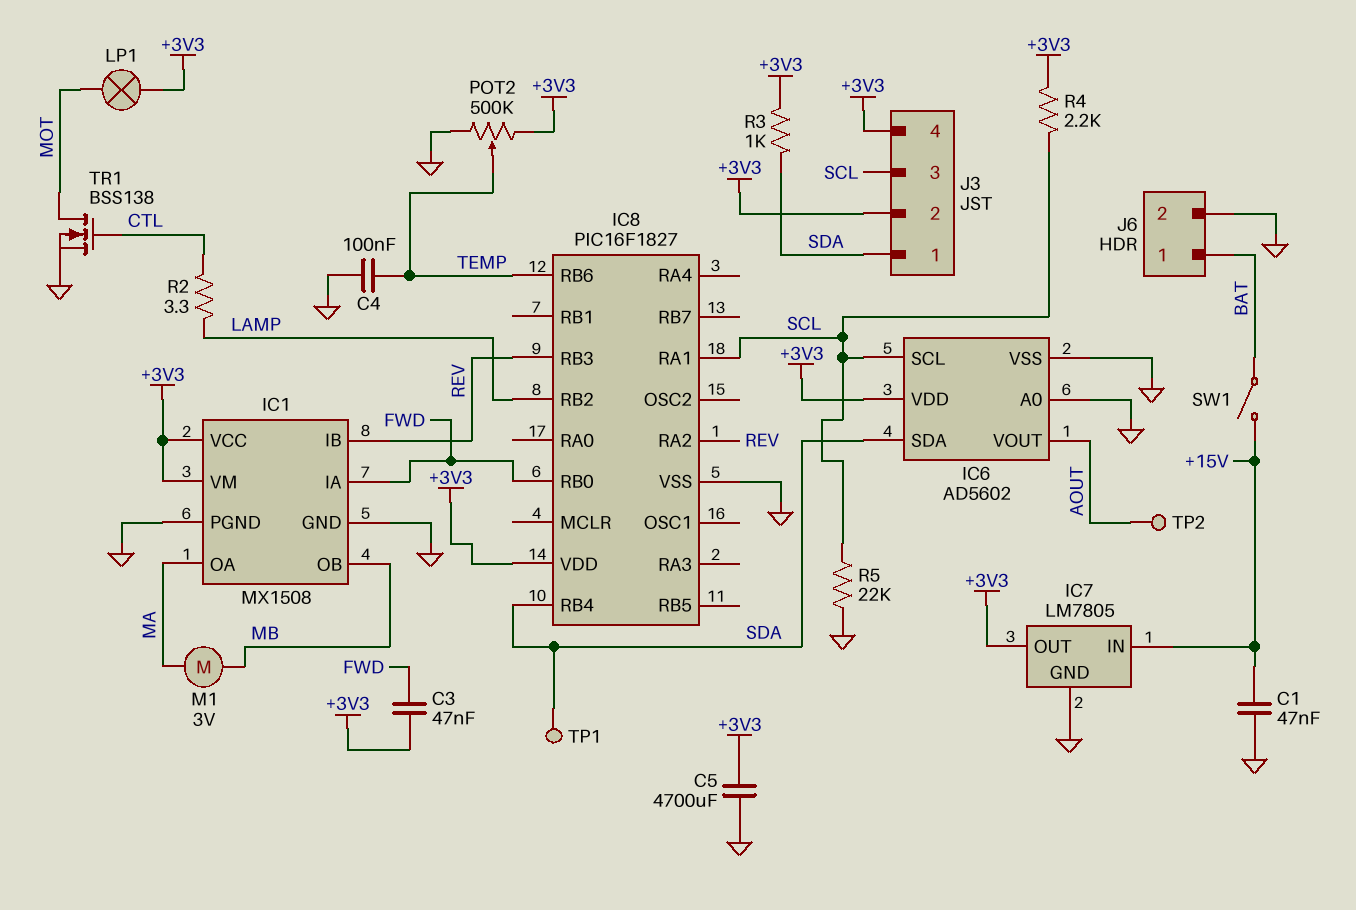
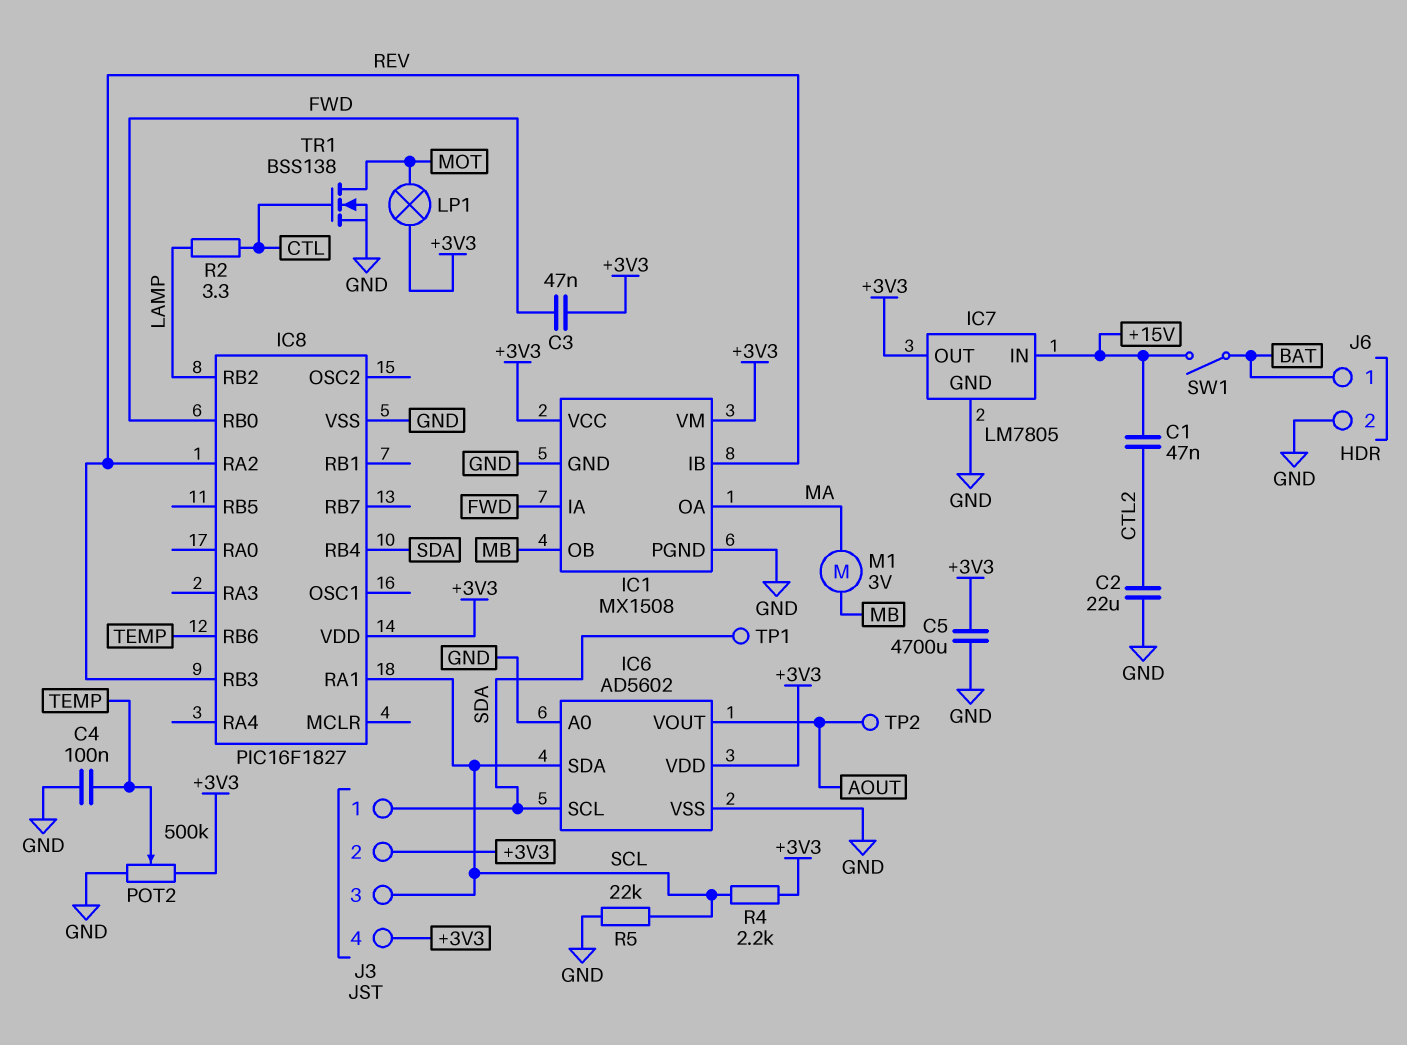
C1: 47nF (+15V, GND) -> 47nF (+15V, CTL2)
C2: none -> 22uF (CTL2, GND)
IC6 pin SCL: SCL -> SDA
IC6 pin SDA: SDA -> SCL
R3: 1k (+3V3, SDA) -> none

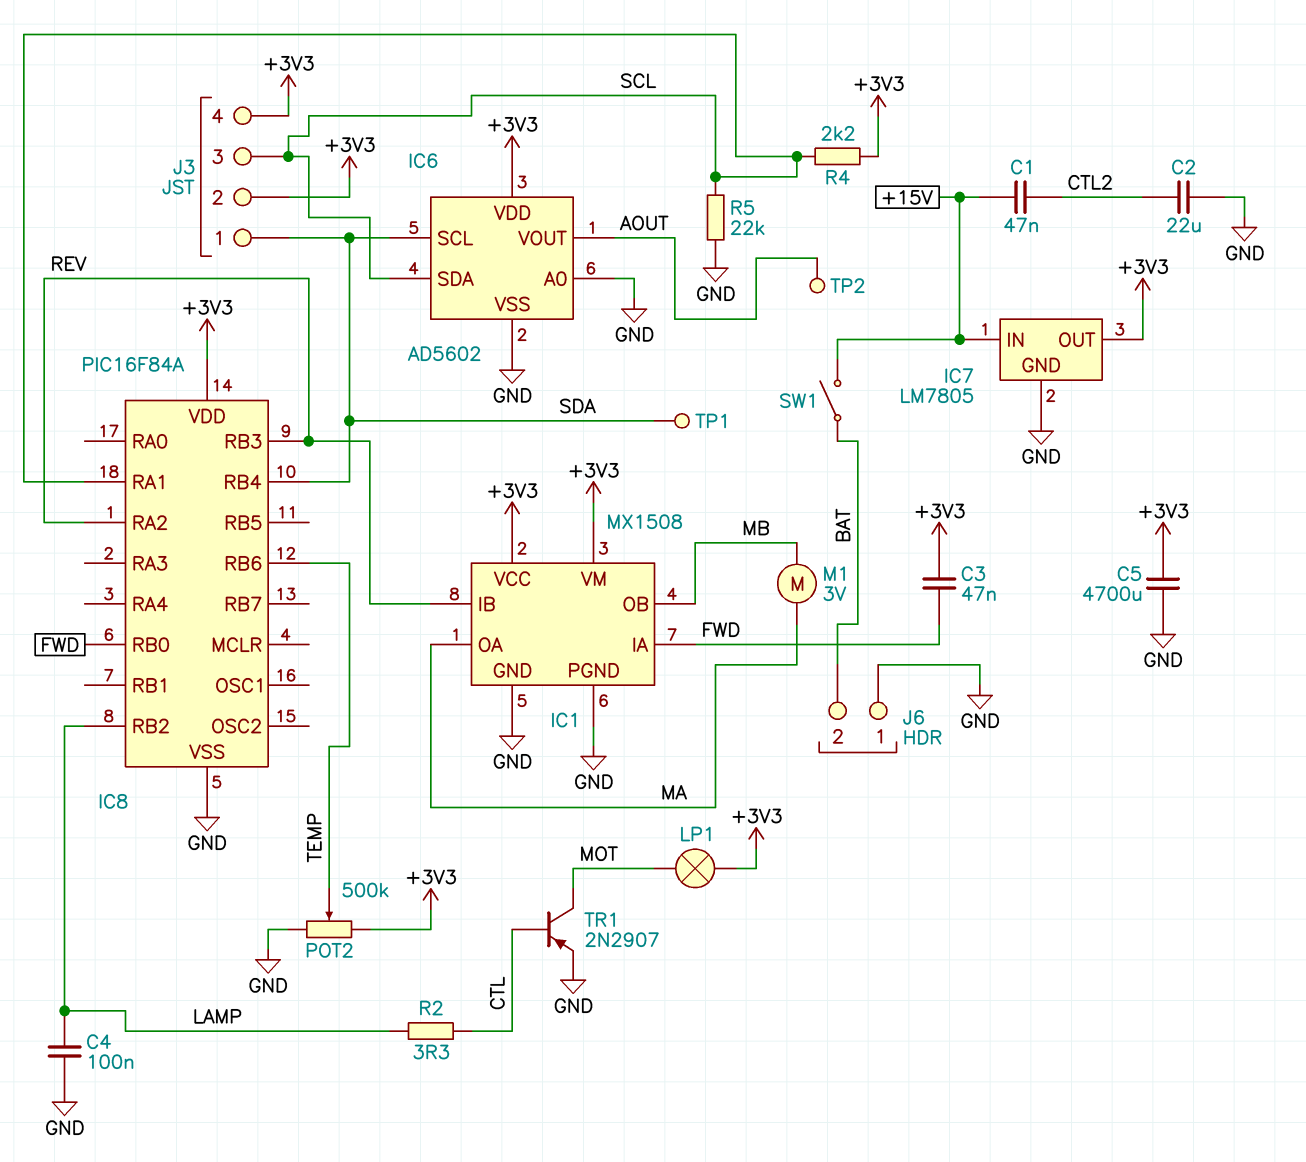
C4: 100nF (GND, TEMP) -> 100nF (GND, LAMP)
IC8: PIC16F1827 -> PIC16F84A
J6 pin 1: BAT -> GND
J6 pin 2: GND -> BAT
TR1: NMOS BSS138 (G CTL, D MOT, S GND) -> PNP 2N2907 (B CTL, C MOT, E GND)

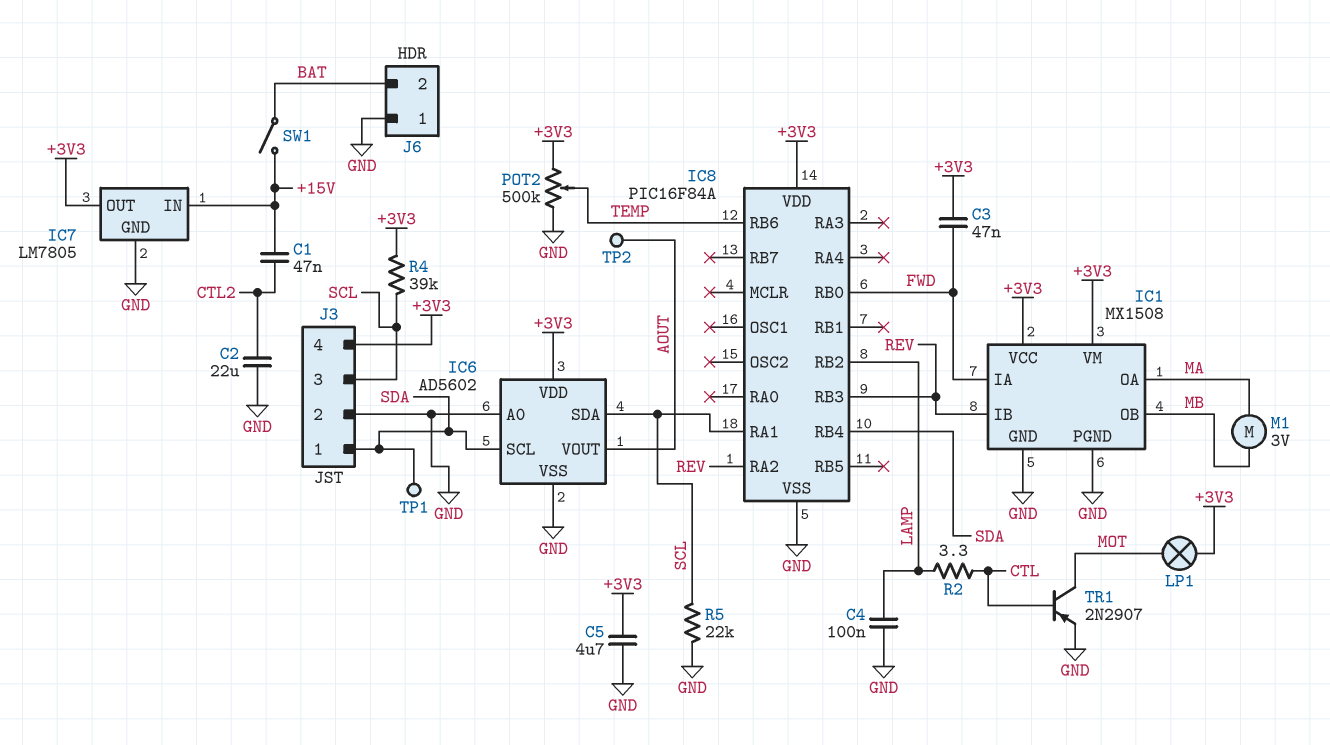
C5: 4700uF (+3V3, GND) -> 4.7uF (+3V3, GND)
J3 pin 2: +3V3 -> GND
R4: 2.2k (+3V3, SCL) -> 39k (+3V3, SCL)

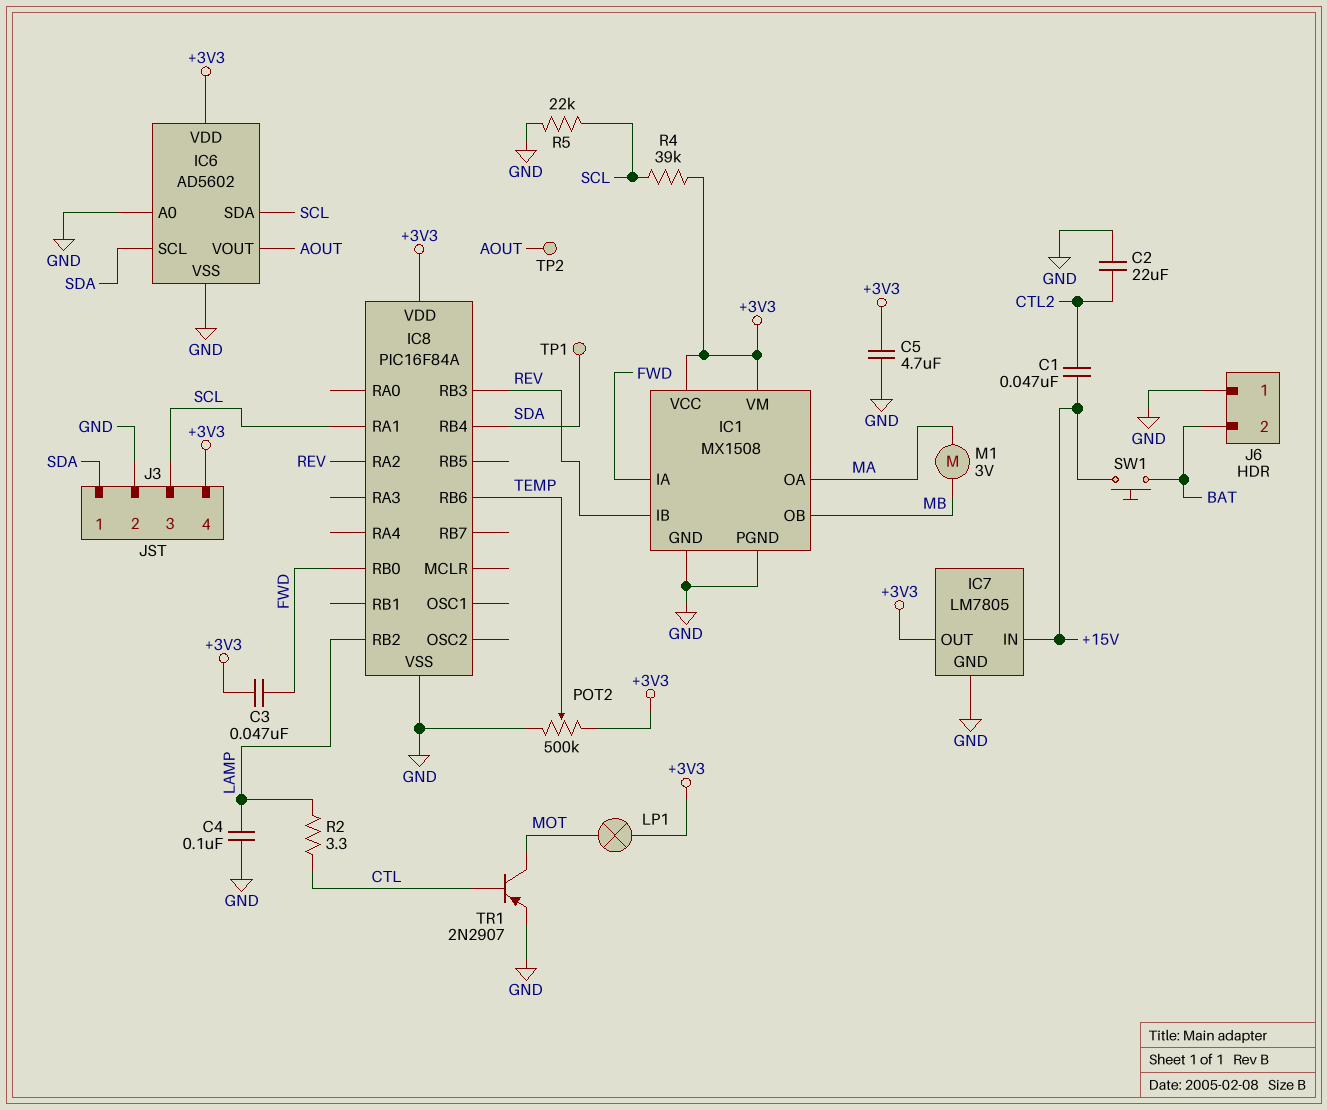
SW1: switch (+15V, BAT) -> button (+15V, BAT)

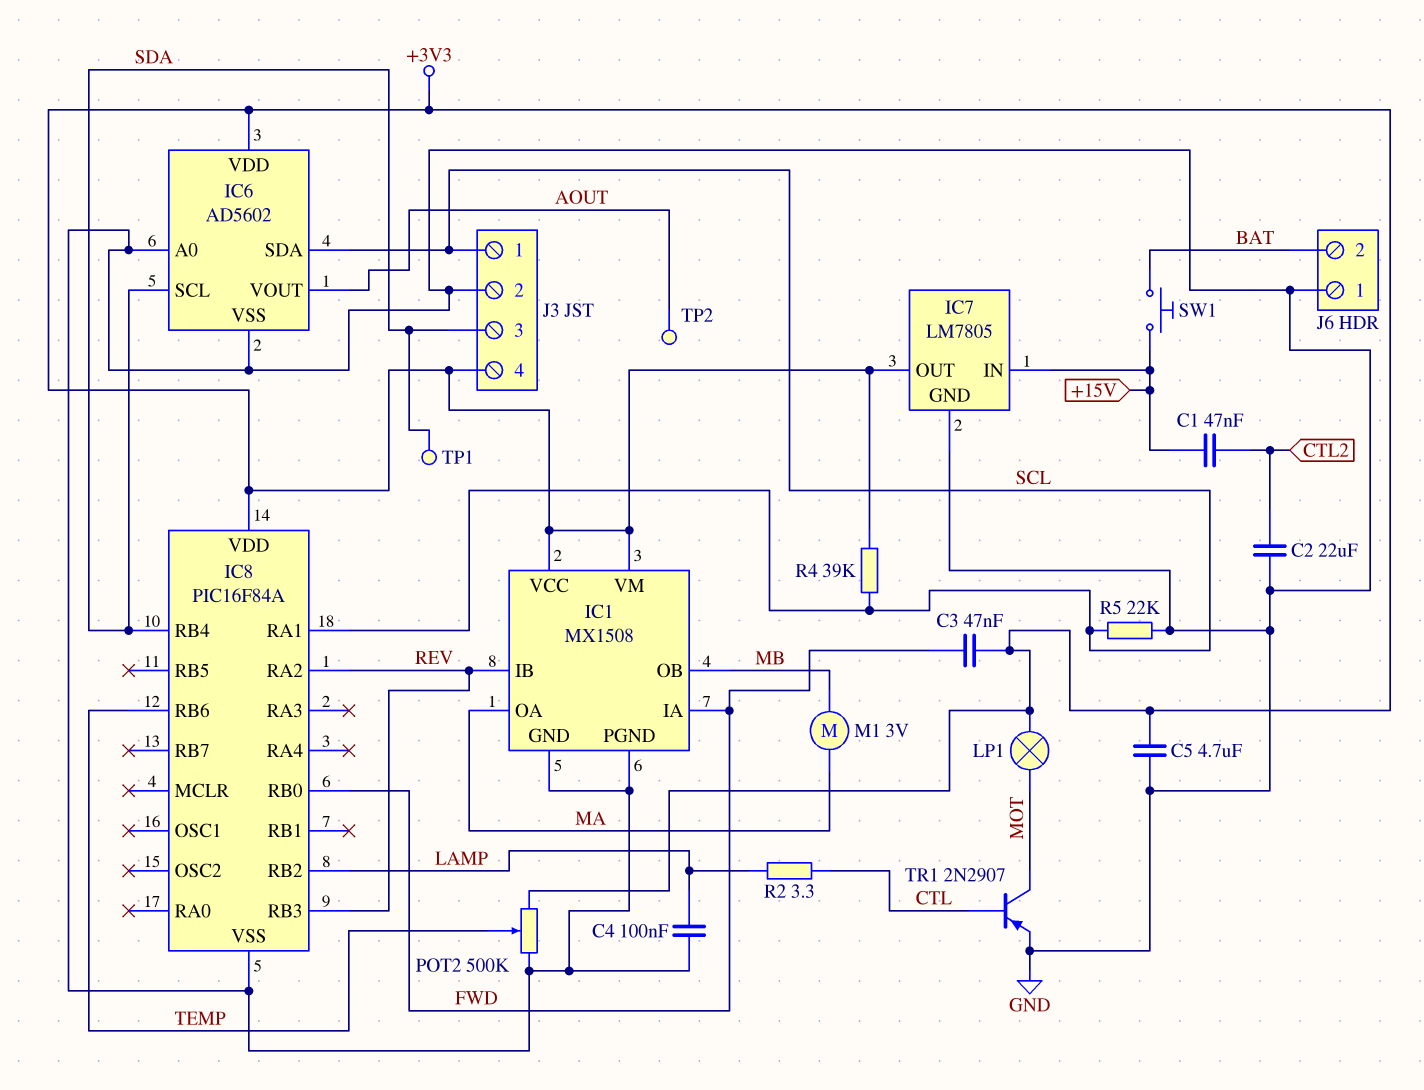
J3 pin 1: SDA -> SCL
J3 pin 3: SCL -> SDA

